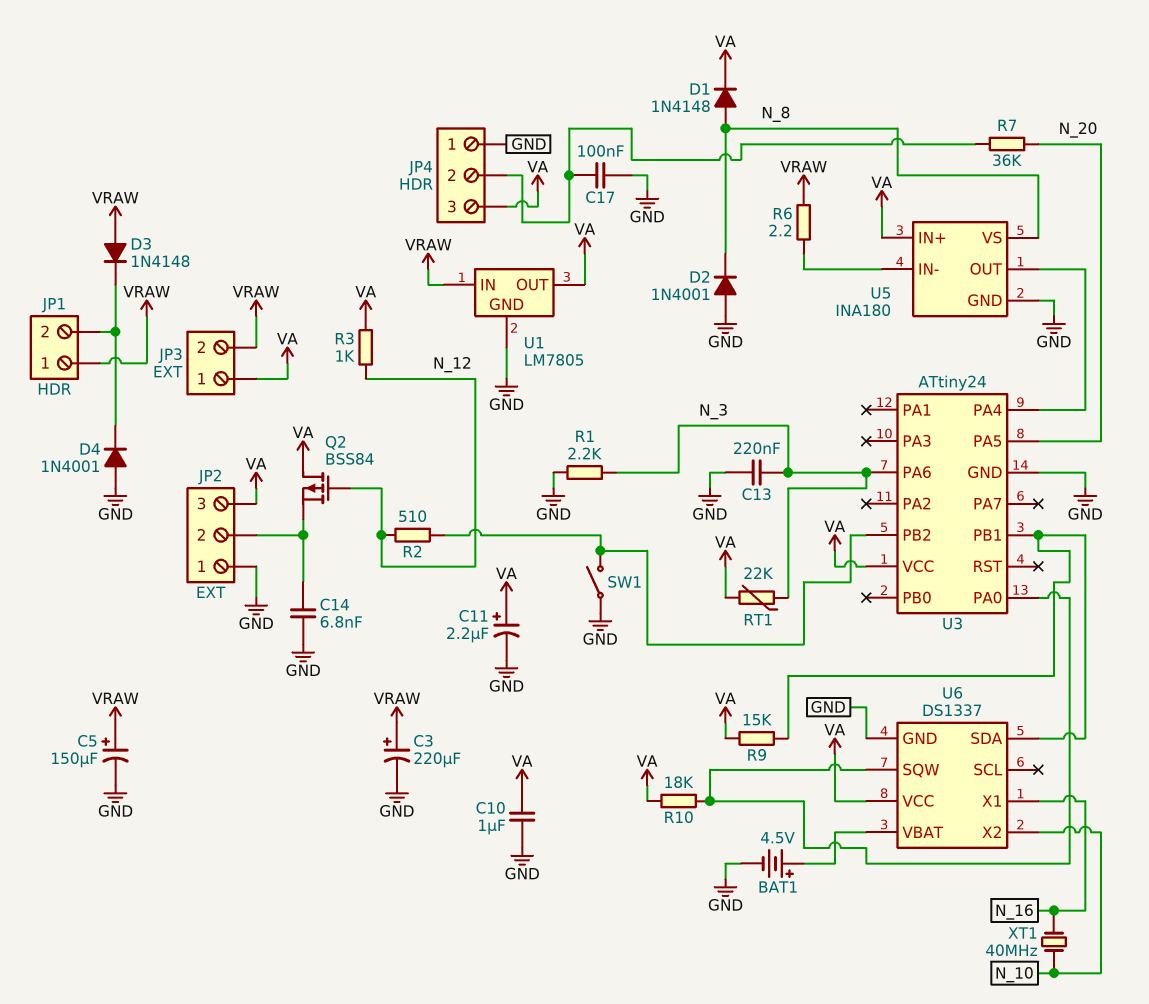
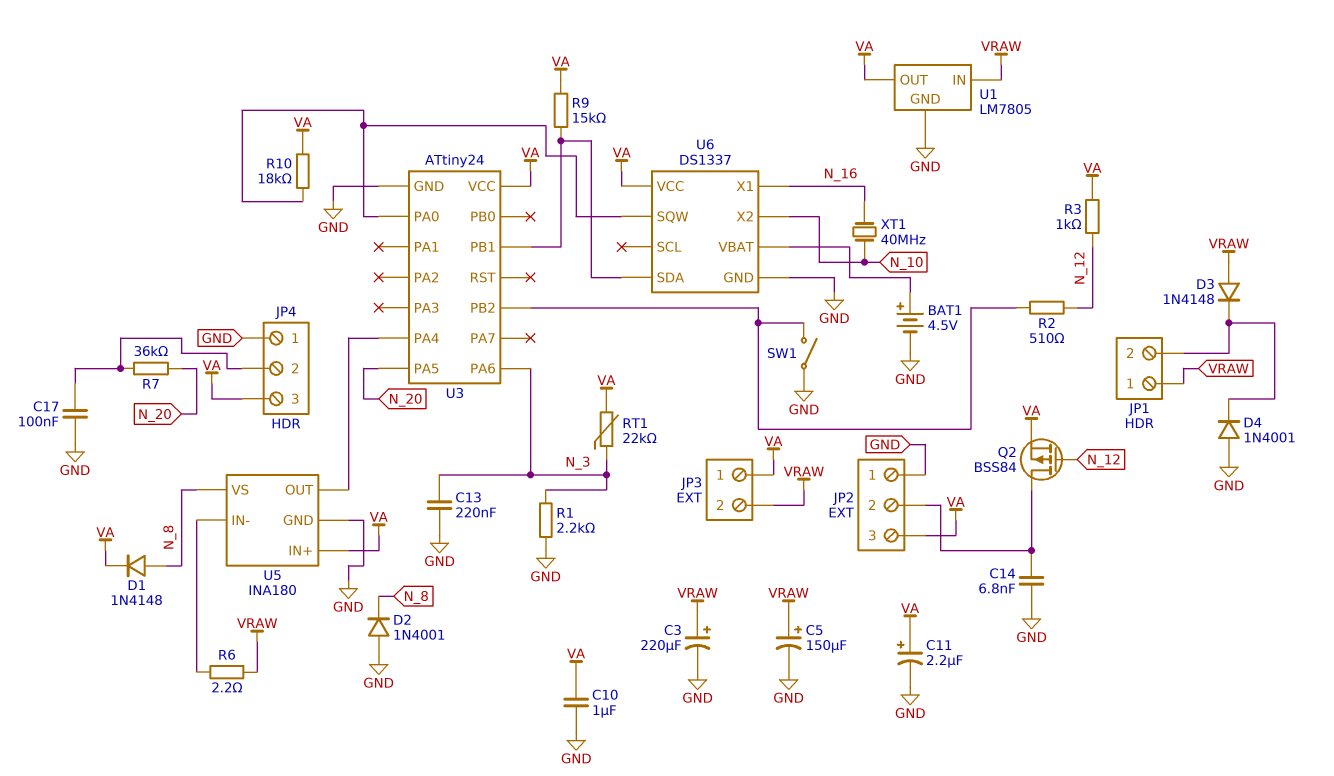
Q2: PMOS BSS84 (G N_12, D VA, S JP2/2) -> PMOS BSS84 (G N_12, D JP2/2, S VA)

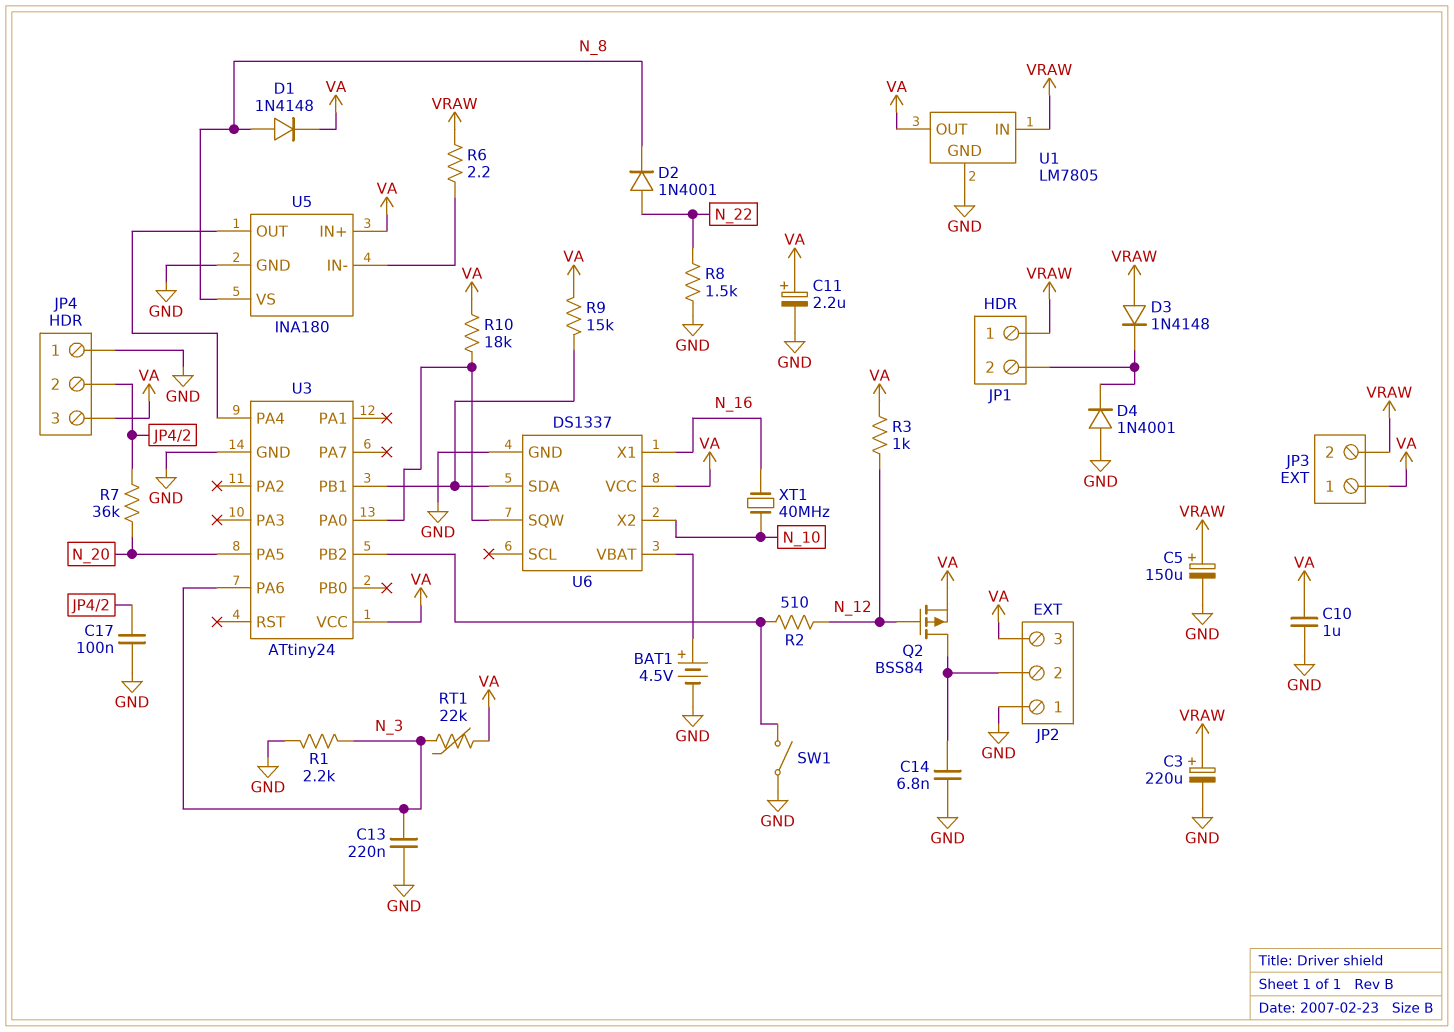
D2: diode 1N4001 (A GND, K N_8) -> diode 1N4001 (A N_22, K N_8)
R8: none -> 1.5k (GND, N_22)

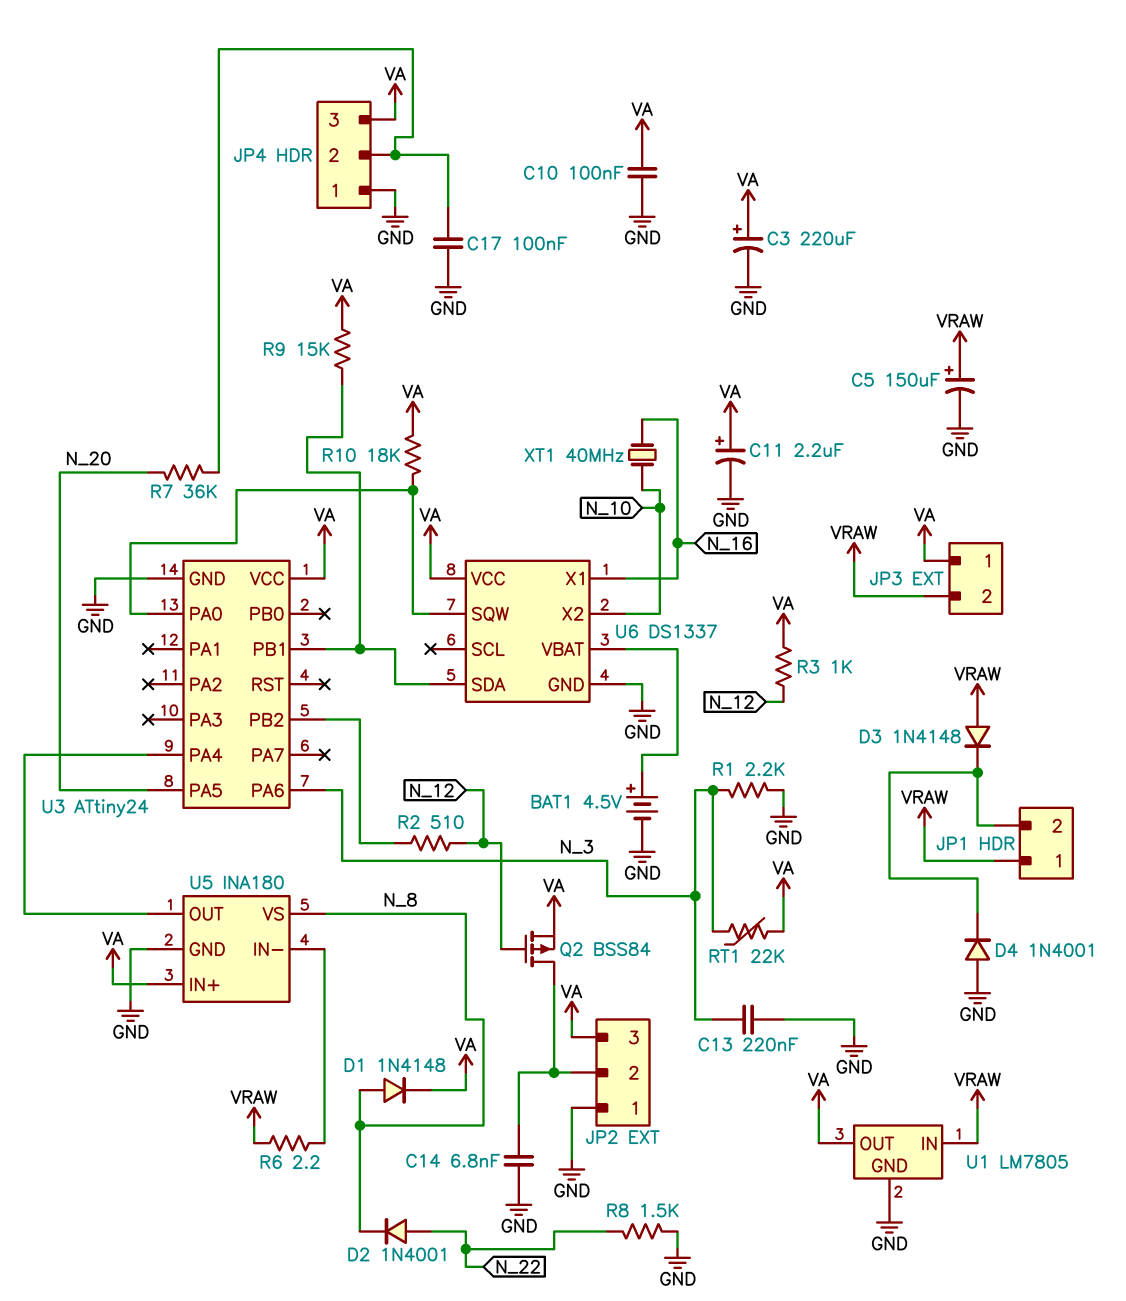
C3: 220uF (plus VRAW, minus GND) -> 220uF (plus VA, minus GND)
C10: 1uF (GND, VA) -> 100nF (GND, VA)
SW1: switch (GND, U3/PB2) -> none

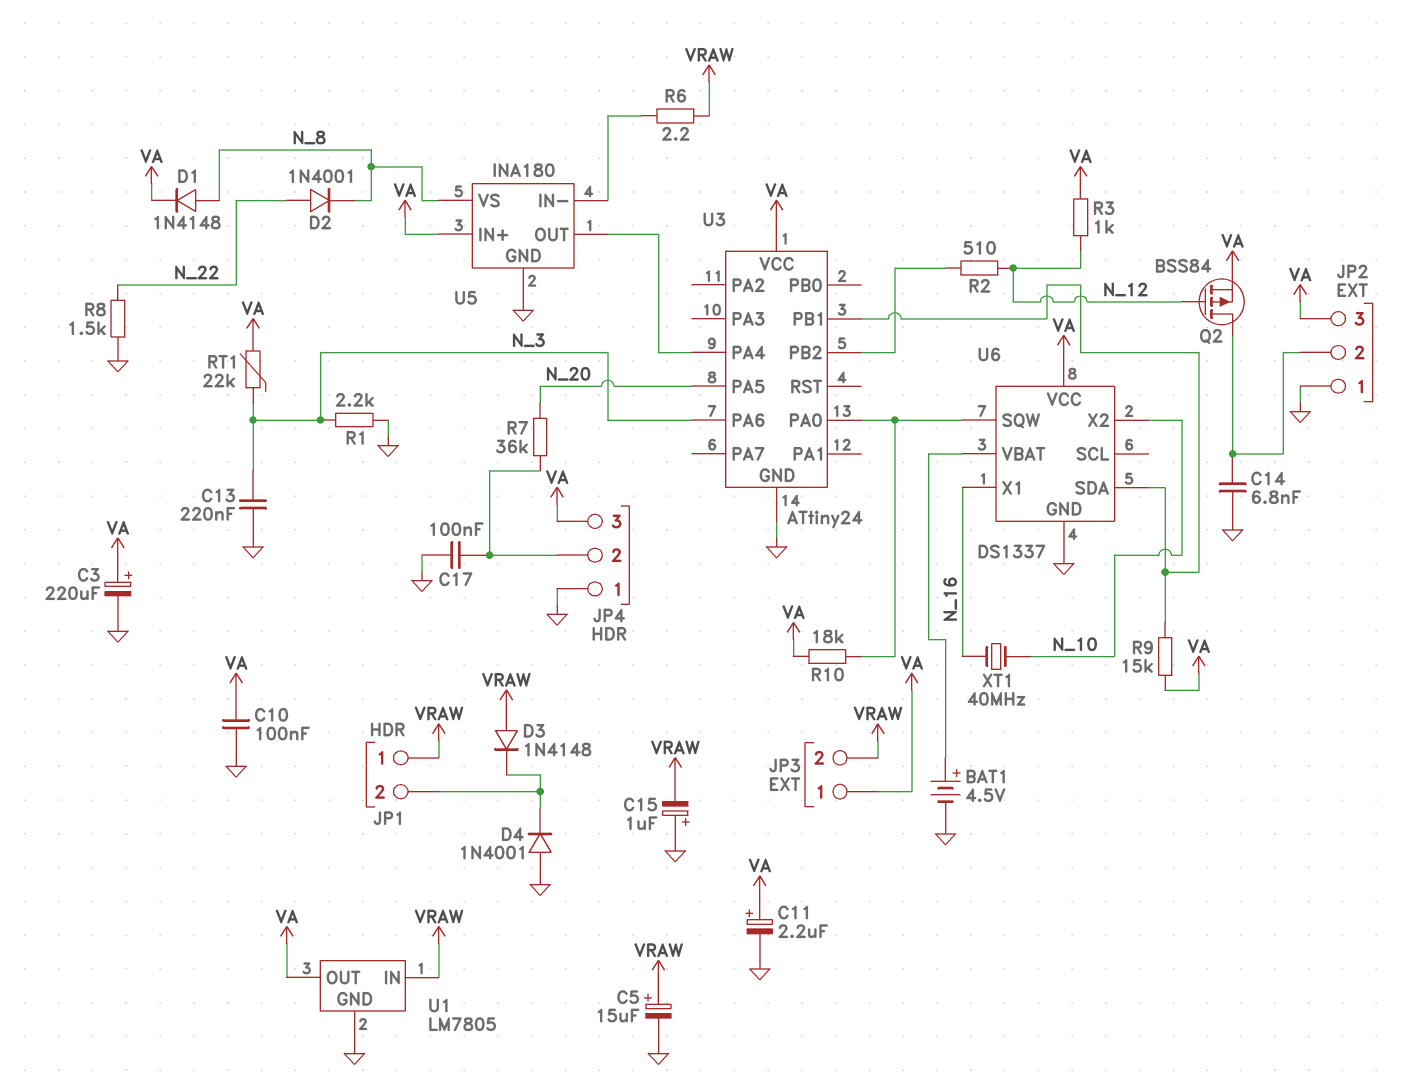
C5: 150uF (plus VRAW, minus GND) -> 15uF (plus VRAW, minus GND)
C15: none -> 1uF (plus GND, minus VRAW)

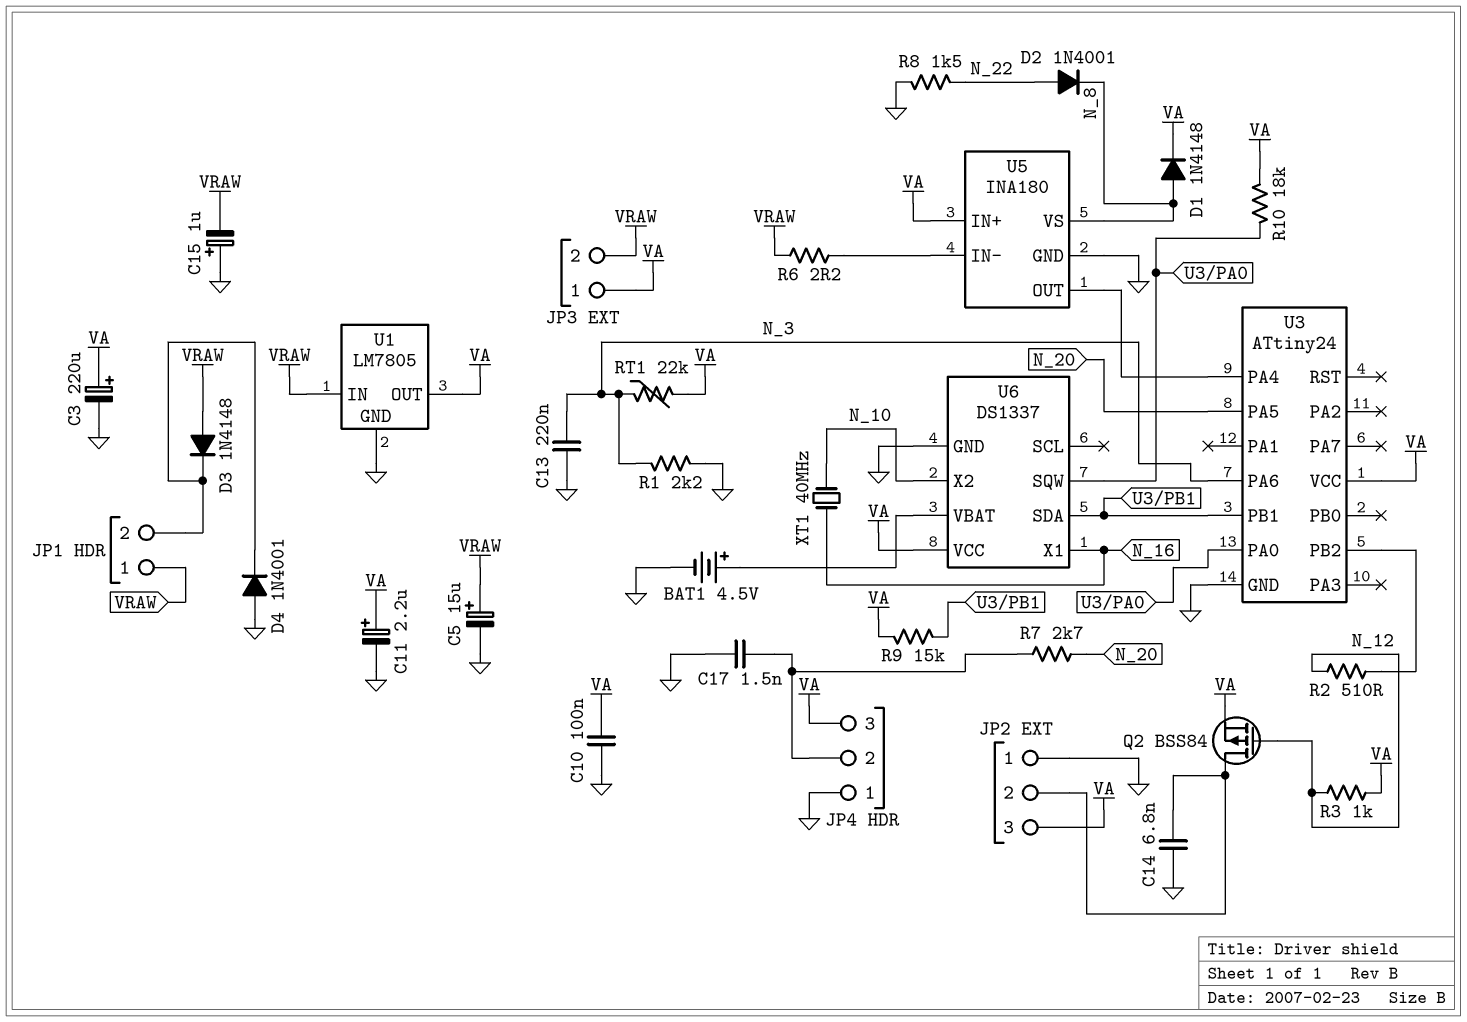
C17: 100nF (GND, JP4/2) -> 1.5nF (GND, JP4/2)
R7: 36k (JP4/2, N_20) -> 2.7k (JP4/2, N_20)

